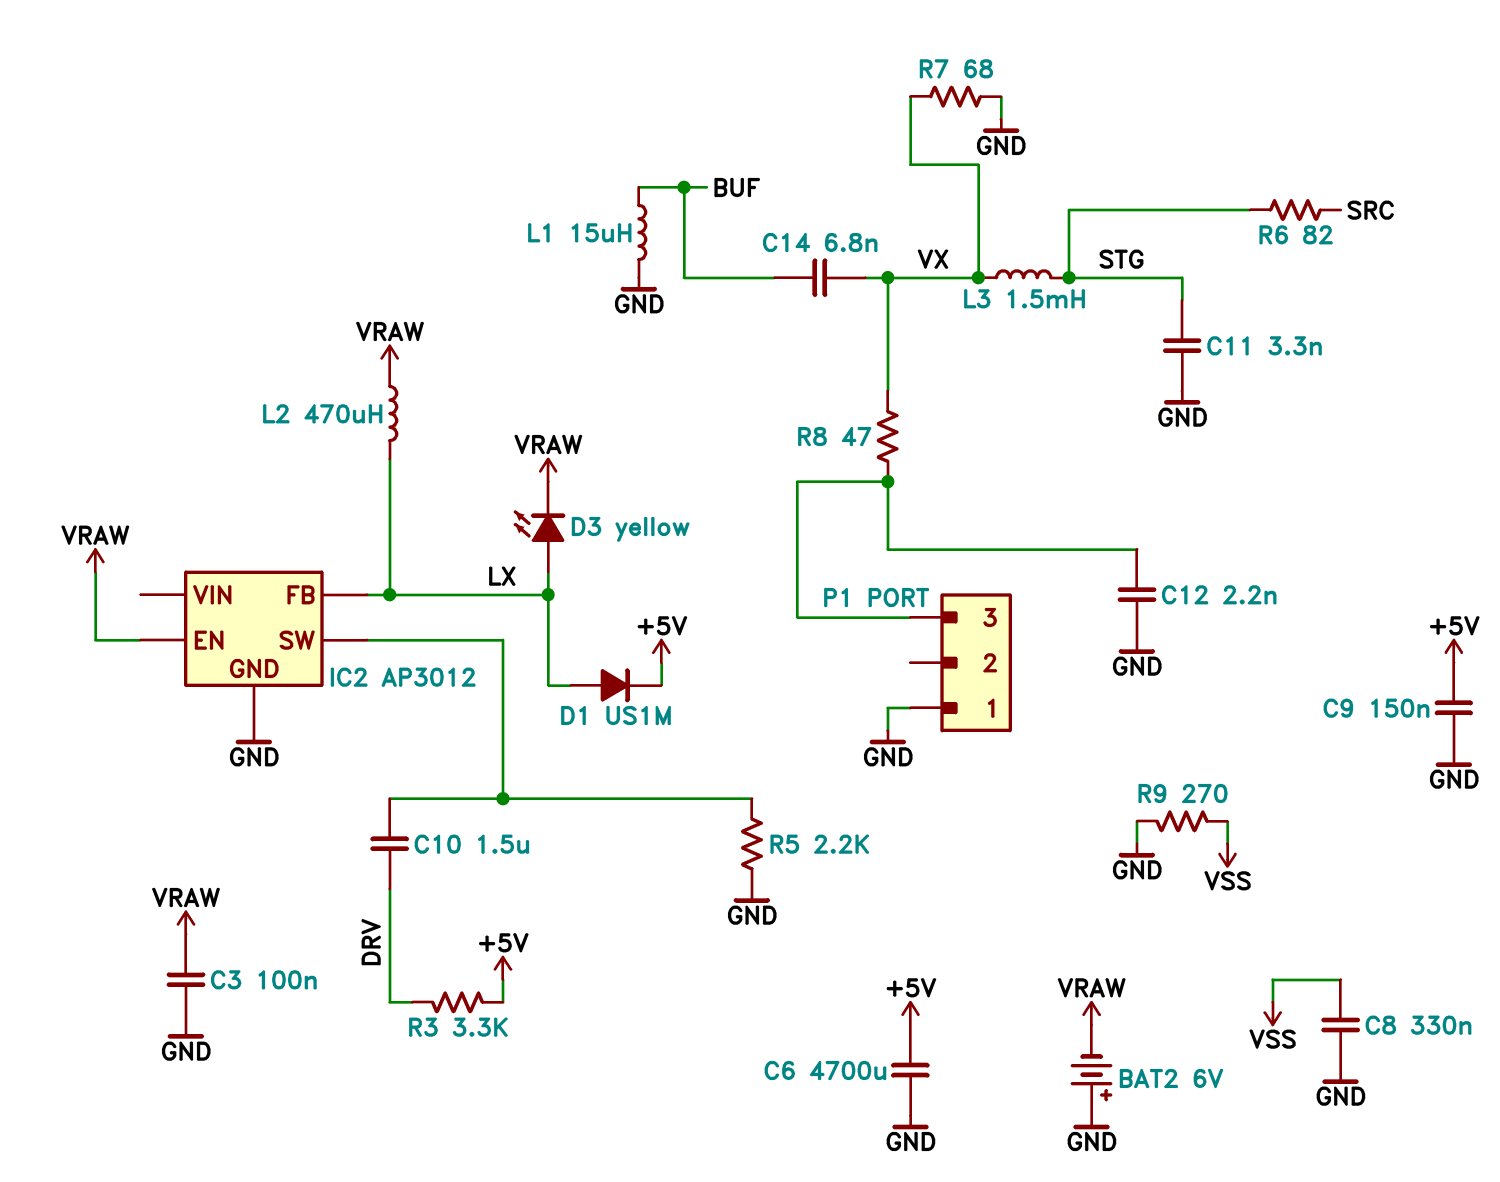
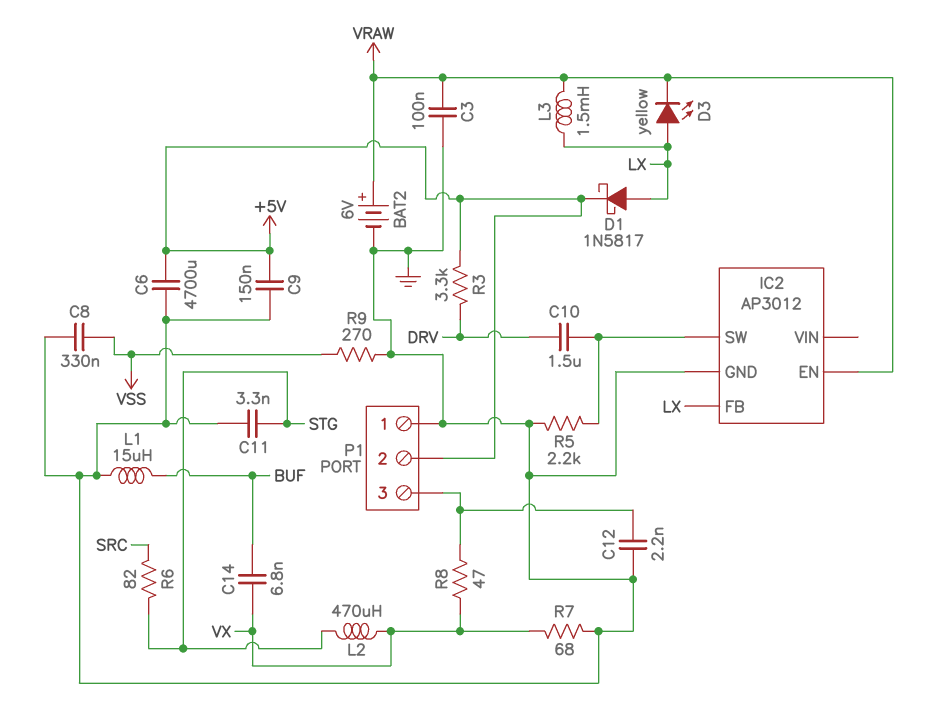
BAT2: 6V (plus GND, minus VRAW) -> 6V (plus VRAW, minus GND)
D1: diode US1M (A LX, K +5V) -> schottky 1N5817 (A LX, K +5V)
L2: 470uH (LX, VRAW) -> 470uH (STG, VX)
L3: 1.5mH (STG, VX) -> 1.5mH (LX, VRAW)
P1 pin 2: none -> +5V

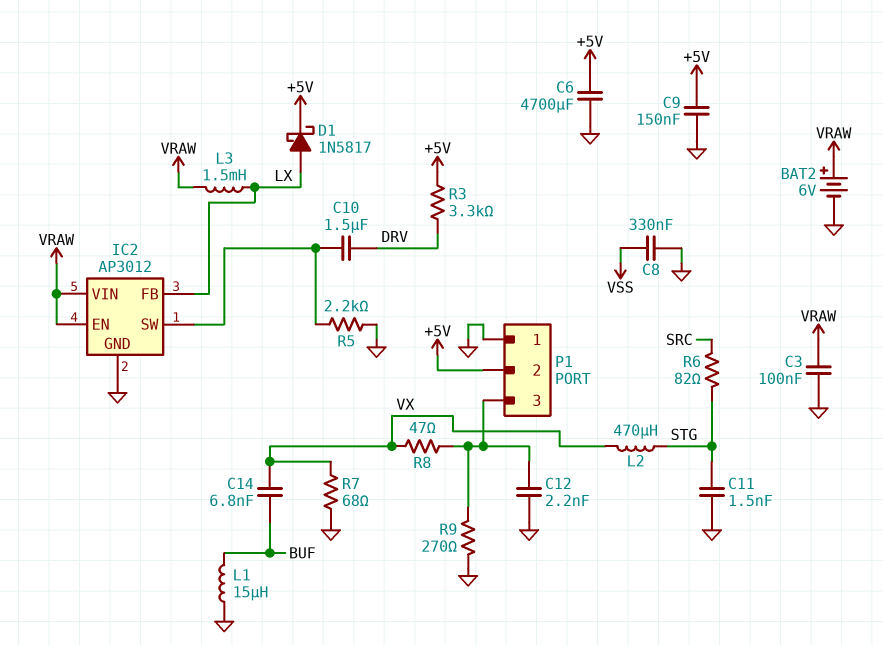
C11: 3.3nF (GND, STG) -> 1.5nF (GND, STG)
D3: LED yellow (A LX, K VRAW) -> none
IC2 pin VIN: none -> VRAW
R9: 270 (GND, VSS) -> 270 (GND, P1/3)

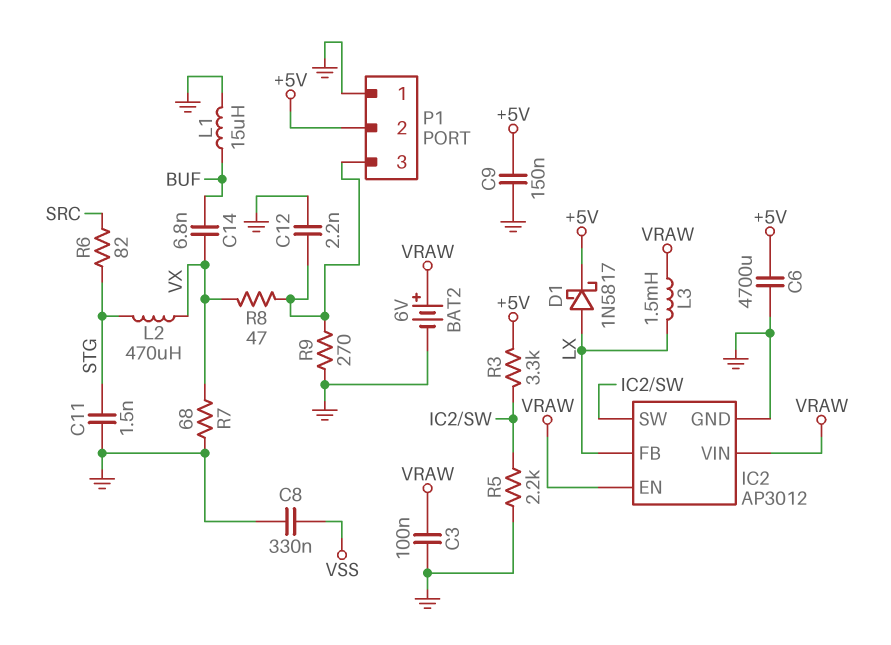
C10: 1.5uF (DRV, IC2/SW) -> none
R3: 3.3k (+5V, DRV) -> 3.3k (+5V, IC2/SW)

